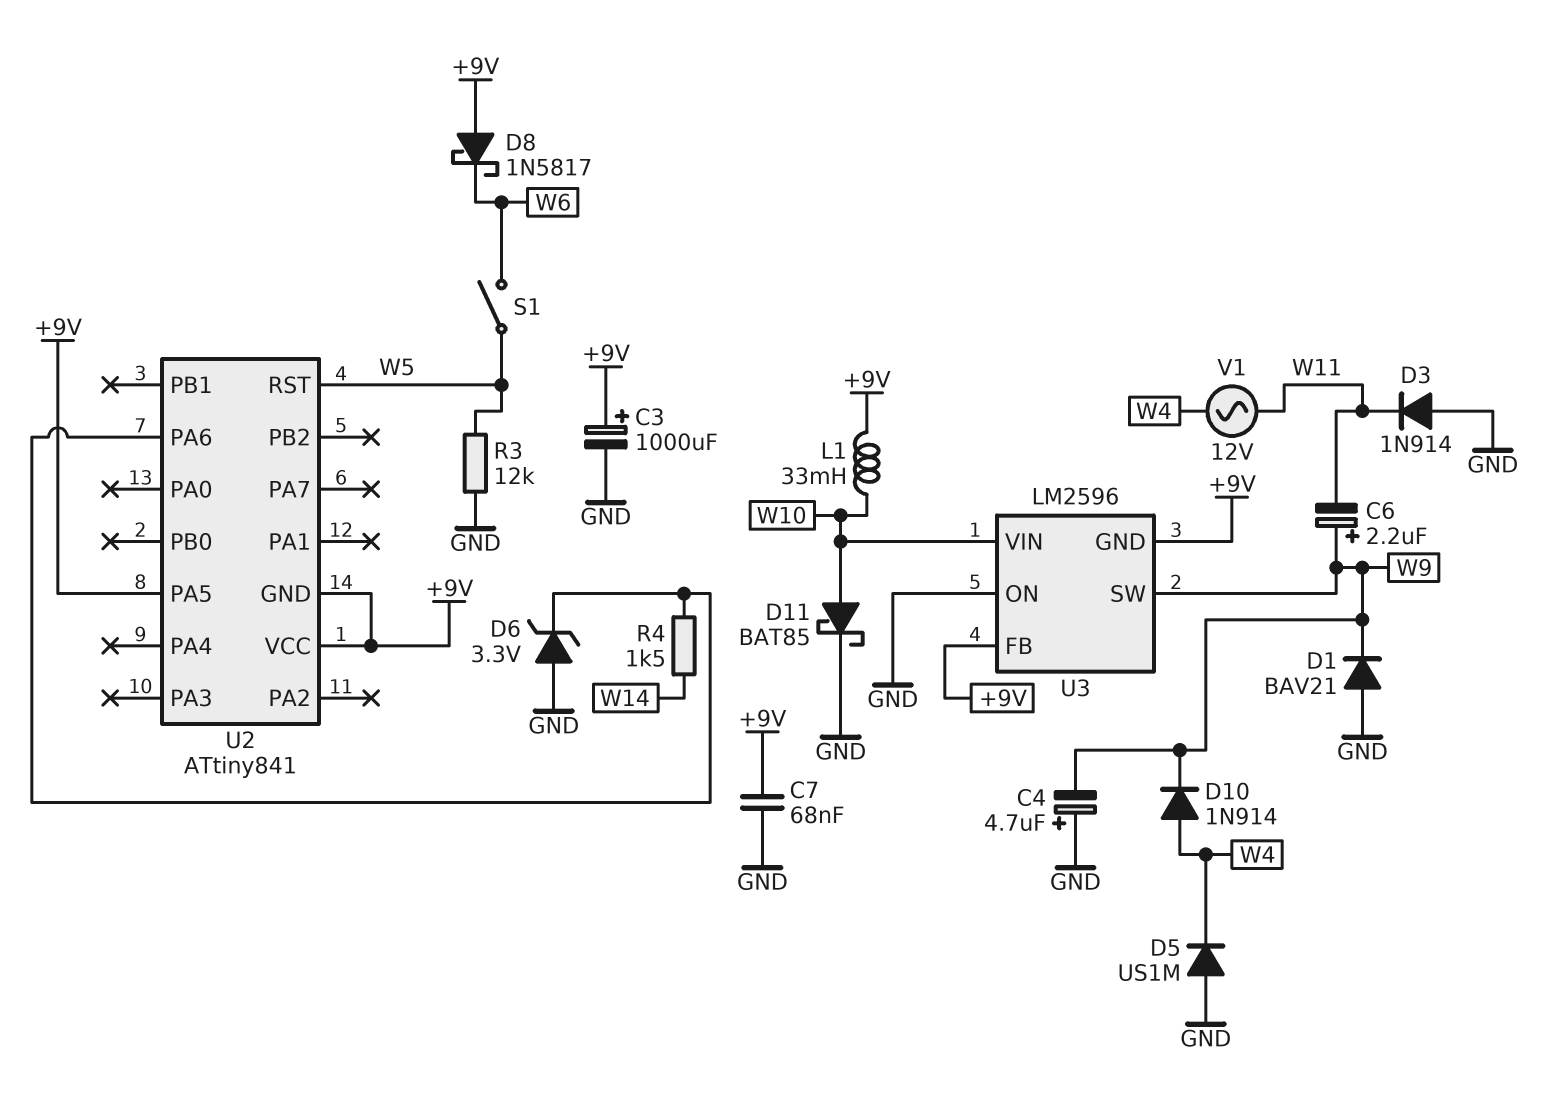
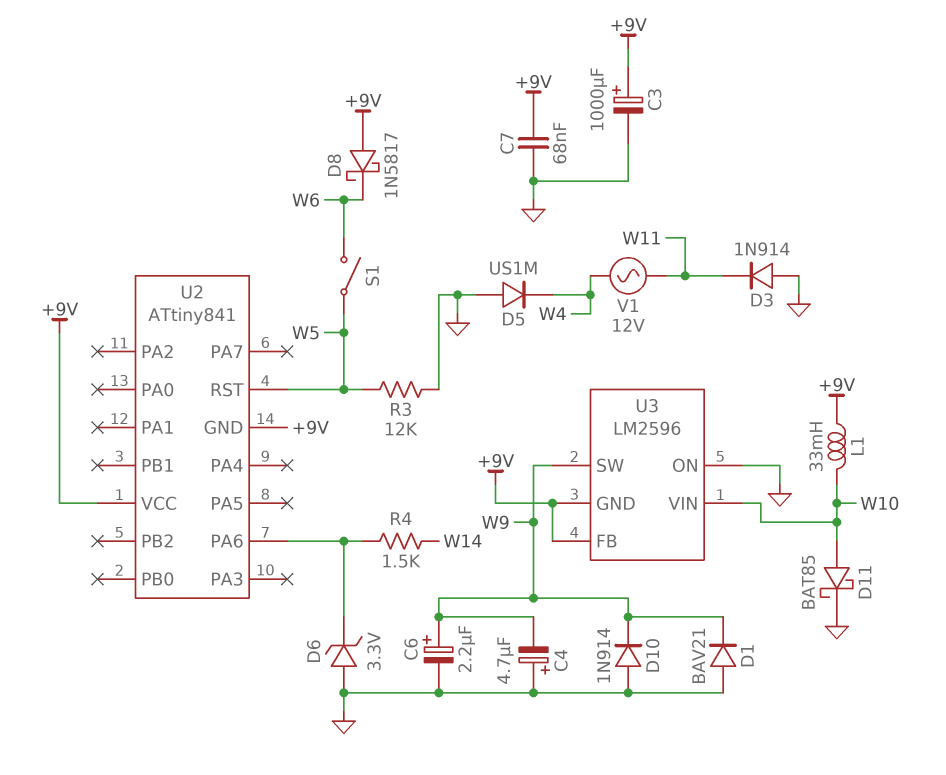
C6: 2.2uF (plus W9, minus W11) -> 2.2uF (plus W9, minus GND)
D10: diode 1N914 (A W4, K W9) -> diode 1N914 (A GND, K W9)
U2 pin PA5: +9V -> none

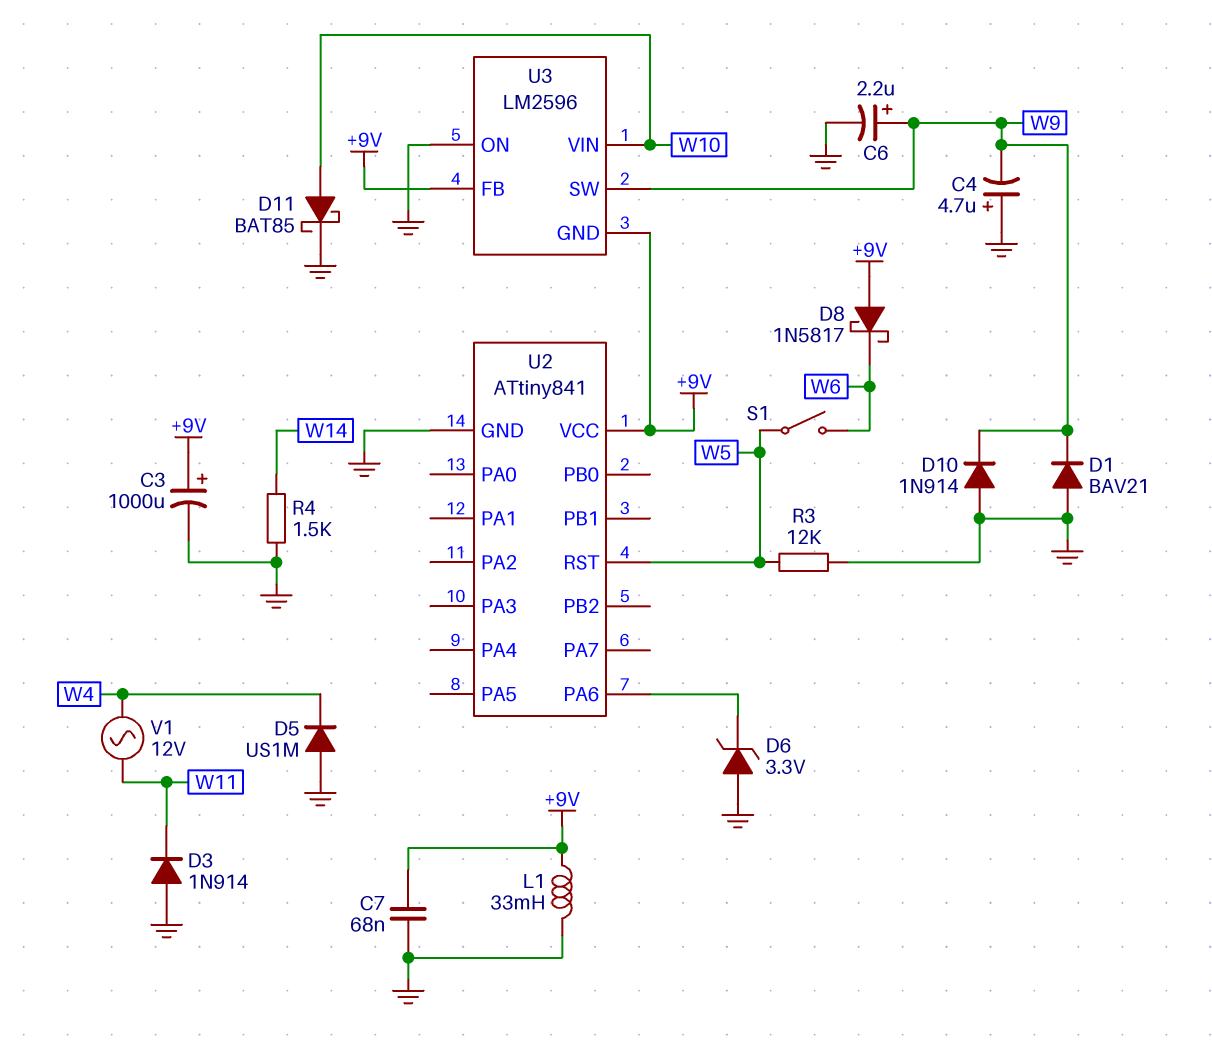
L1: 33mH (+9V, W10) -> 33mH (+9V, GND)
R4: 1.5k (U2/PA6, W14) -> 1.5k (GND, W14)
U2 pin GND: +9V -> GND

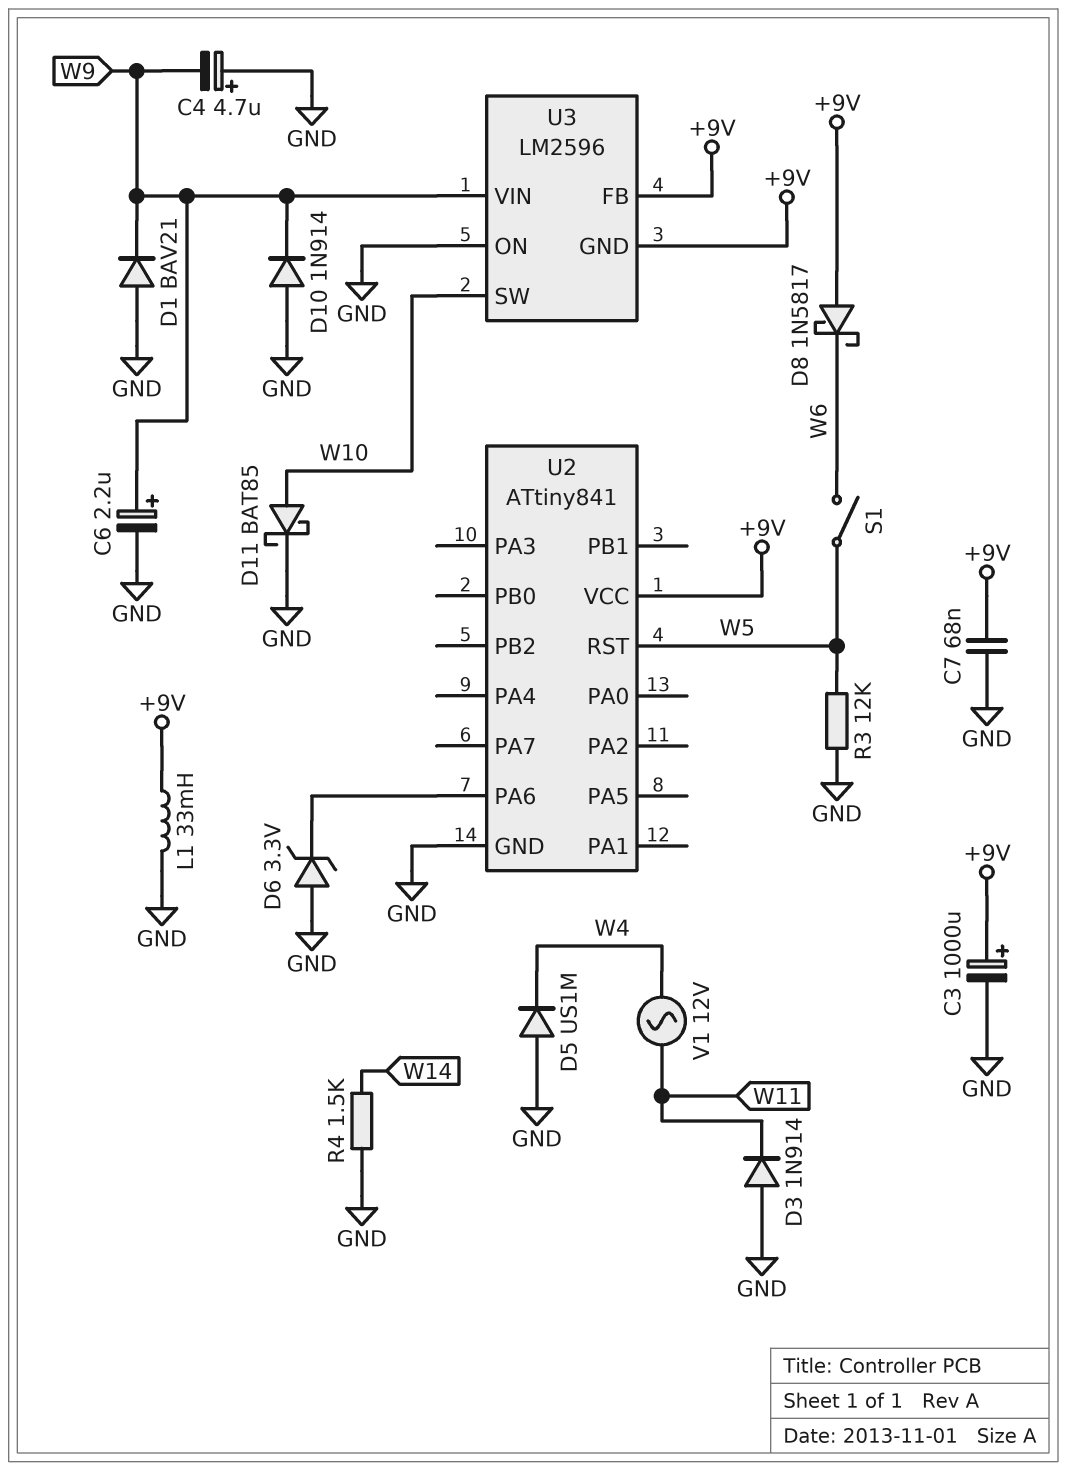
U3 pin SW: W9 -> W10
U3 pin VIN: W10 -> W9

